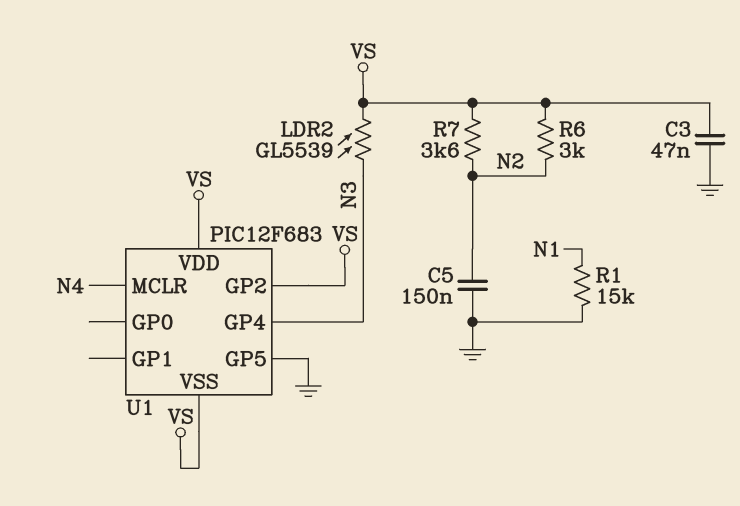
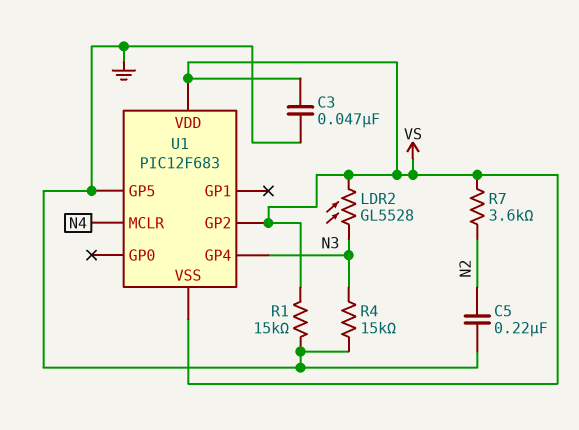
C5: 150nF (GND, N2) -> 220nF (GND, N2)
LDR2: GL5539 (N3, VS) -> GL5528 (N3, VS)
R1: 15k (GND, N1) -> 15k (GND, VS)
R4: none -> 15k (GND, N3)
R6: 3k (N2, VS) -> none

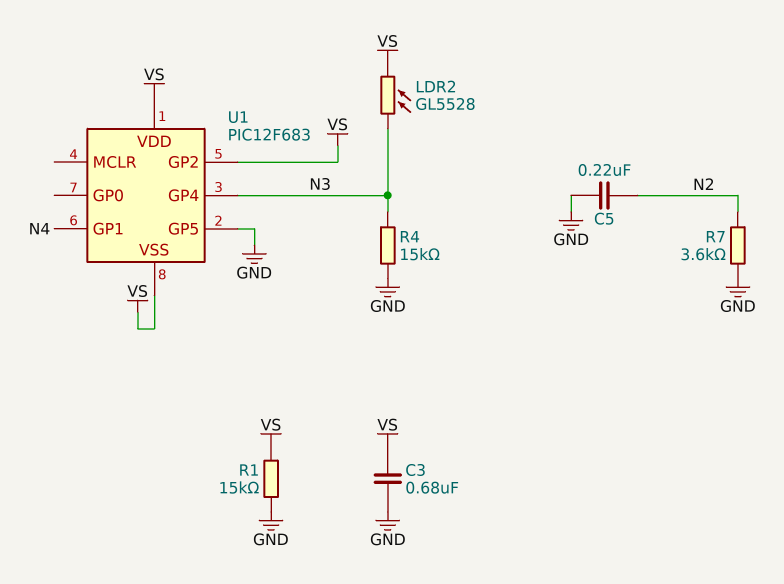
C3: 47nF (GND, VS) -> 680nF (GND, VS)
R7: 3.6k (N2, VS) -> 3.6k (GND, N2)
U1 pin GP1: none -> N4
U1 pin MCLR: N4 -> none

